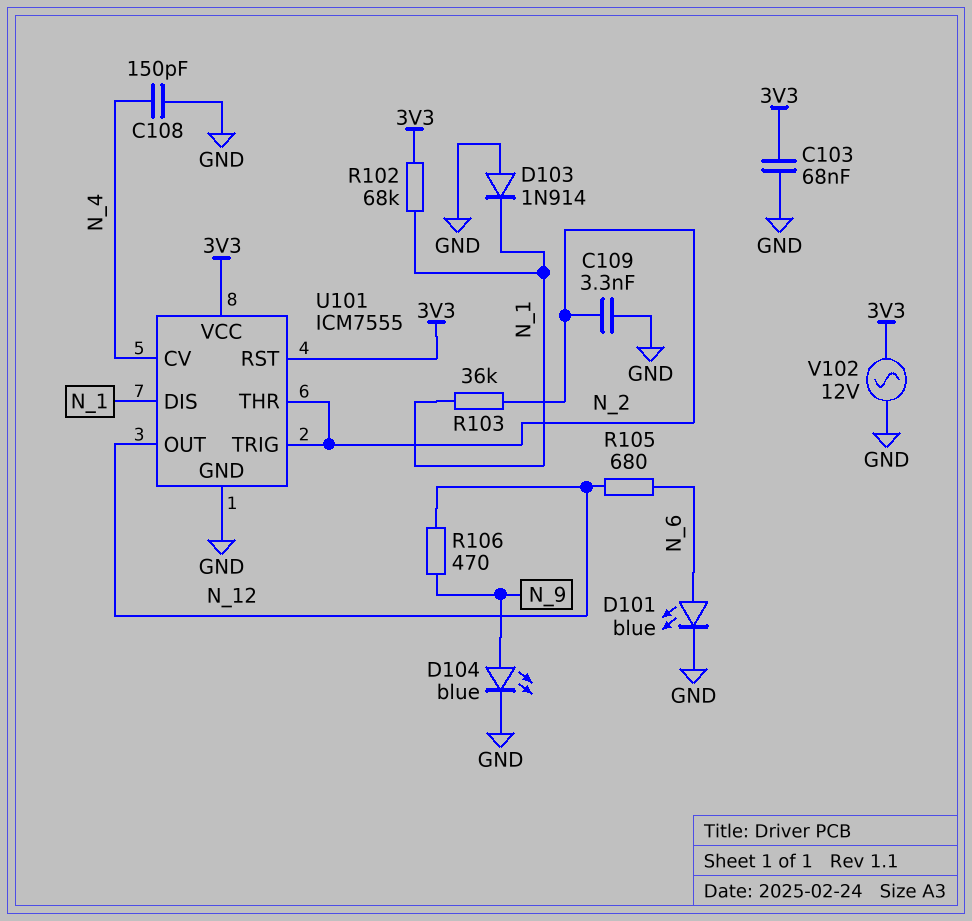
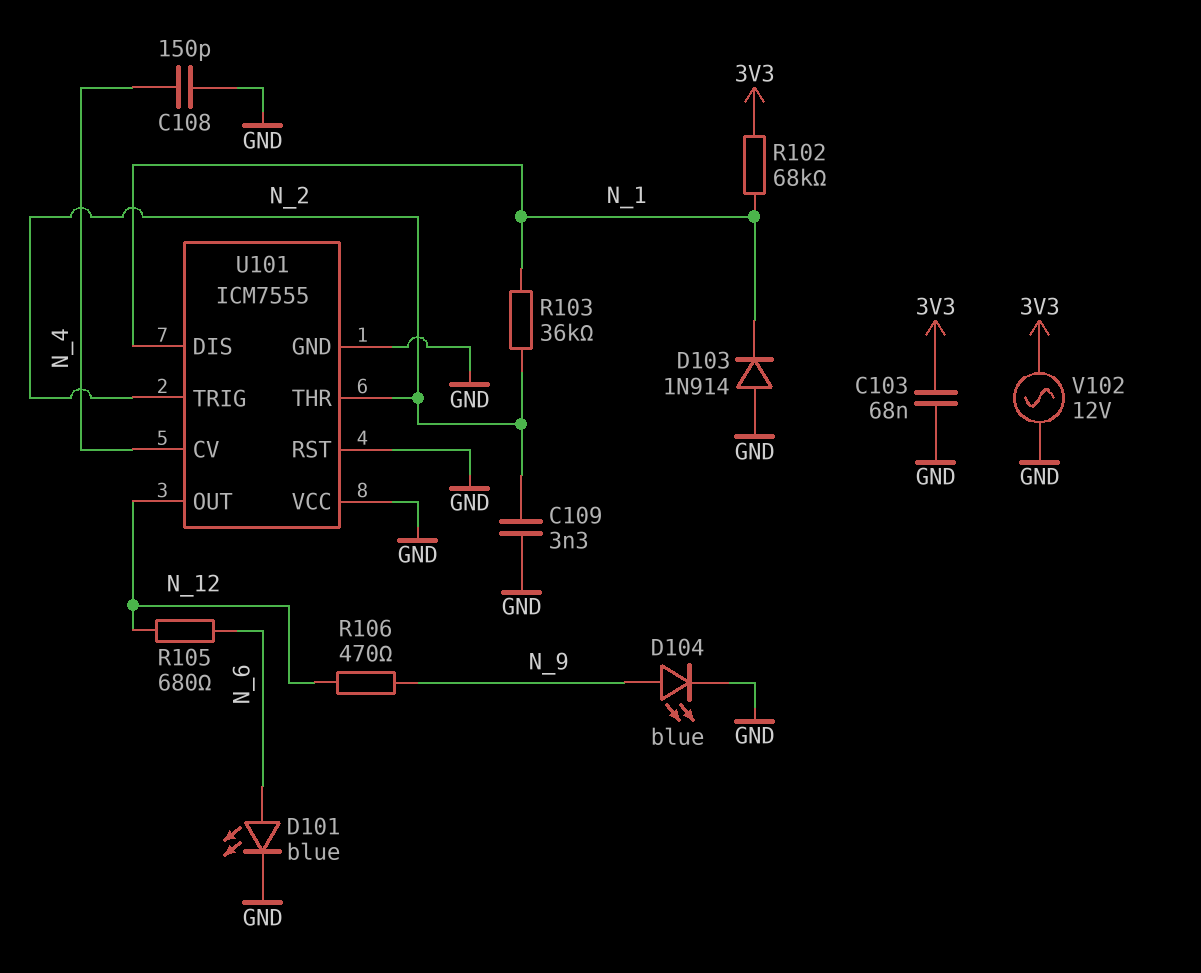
U101 pin RST: 3V3 -> GND
U101 pin VCC: 3V3 -> GND

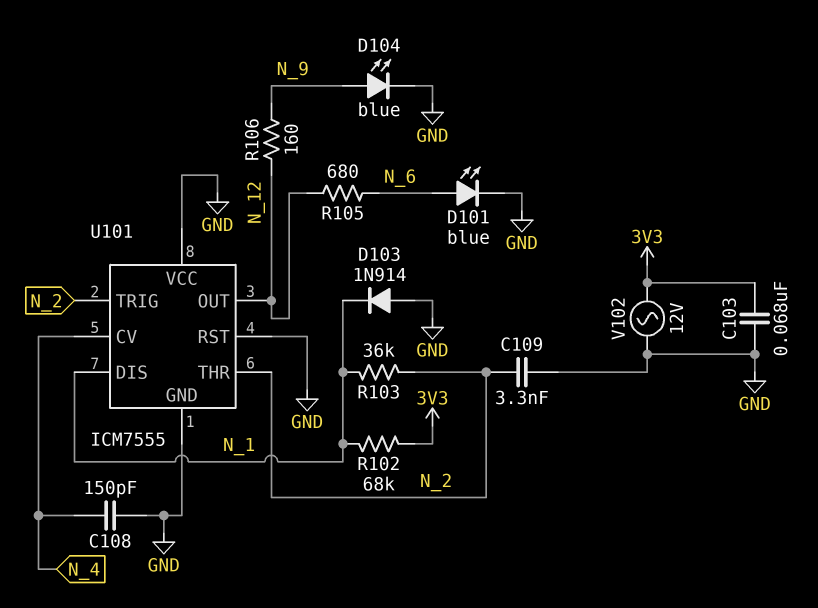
R106: 470 (N_9, N_12) -> 160 (N_9, N_12)

